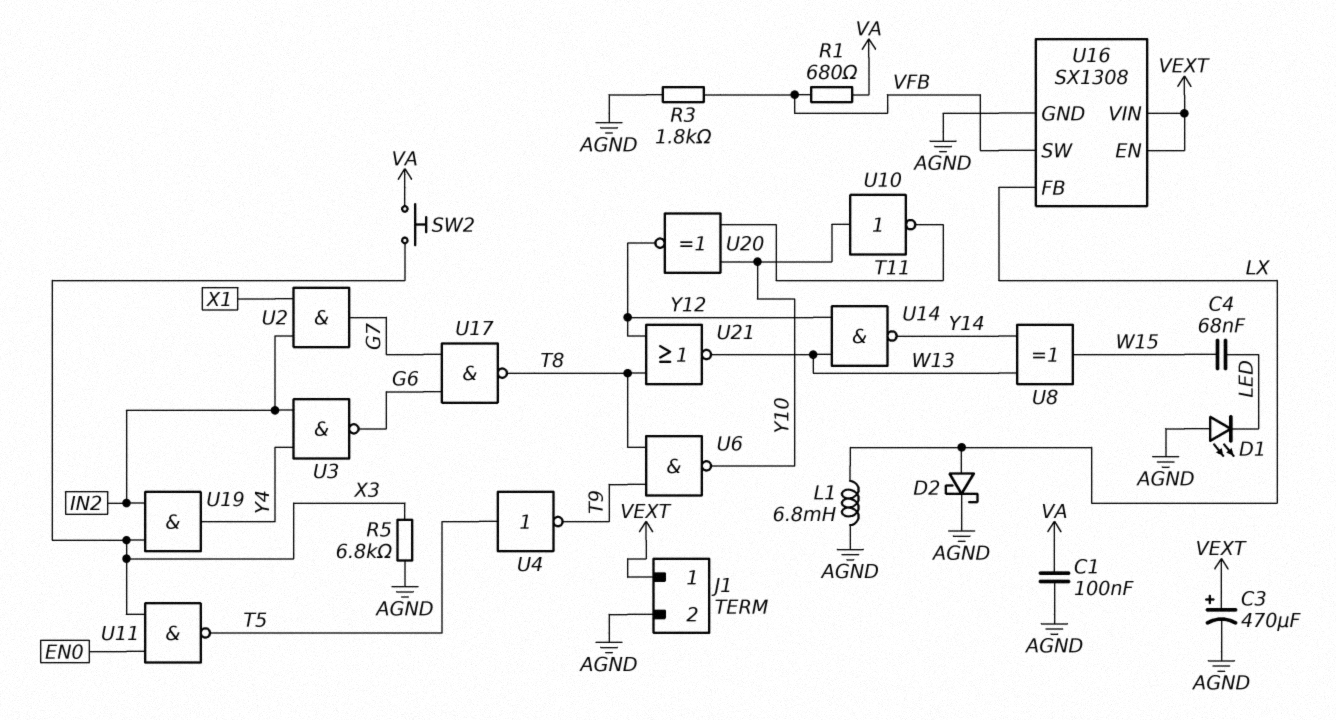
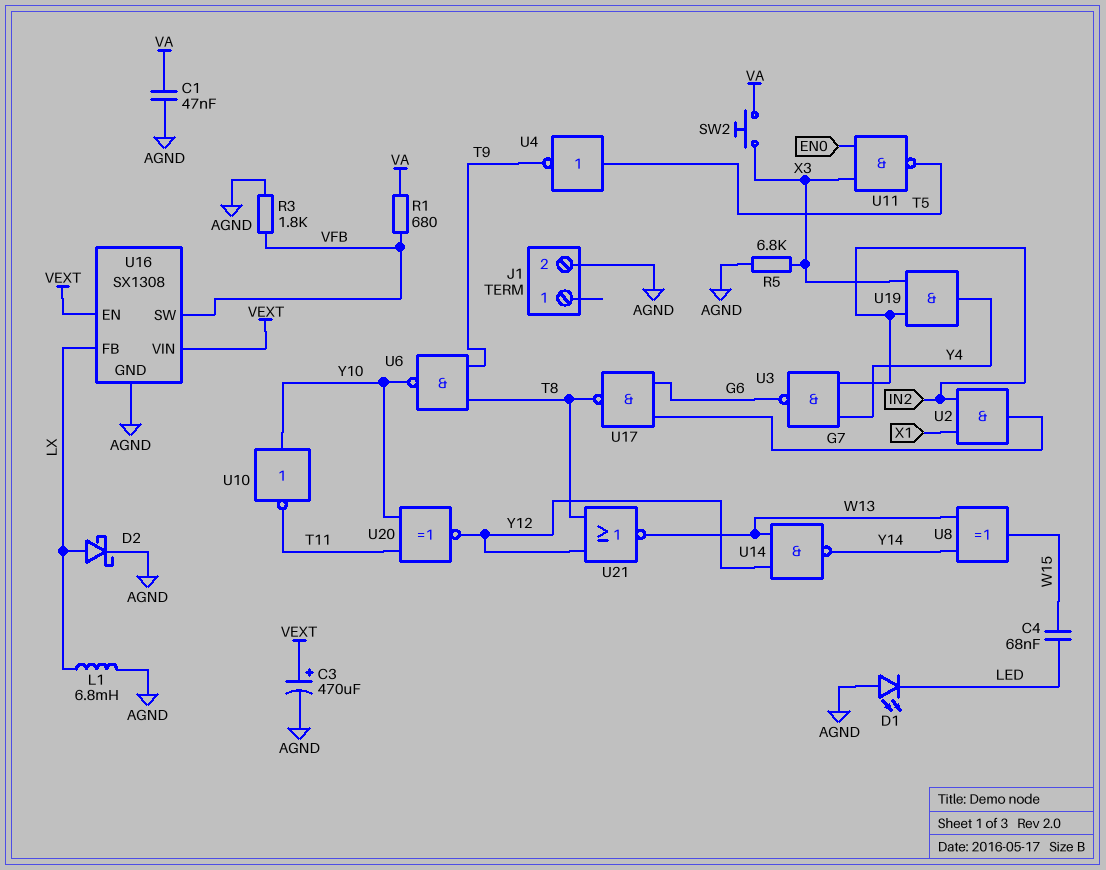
C1: 100nF (AGND, VA) -> 47nF (AGND, VA)
J1 pin 1: VEXT -> none

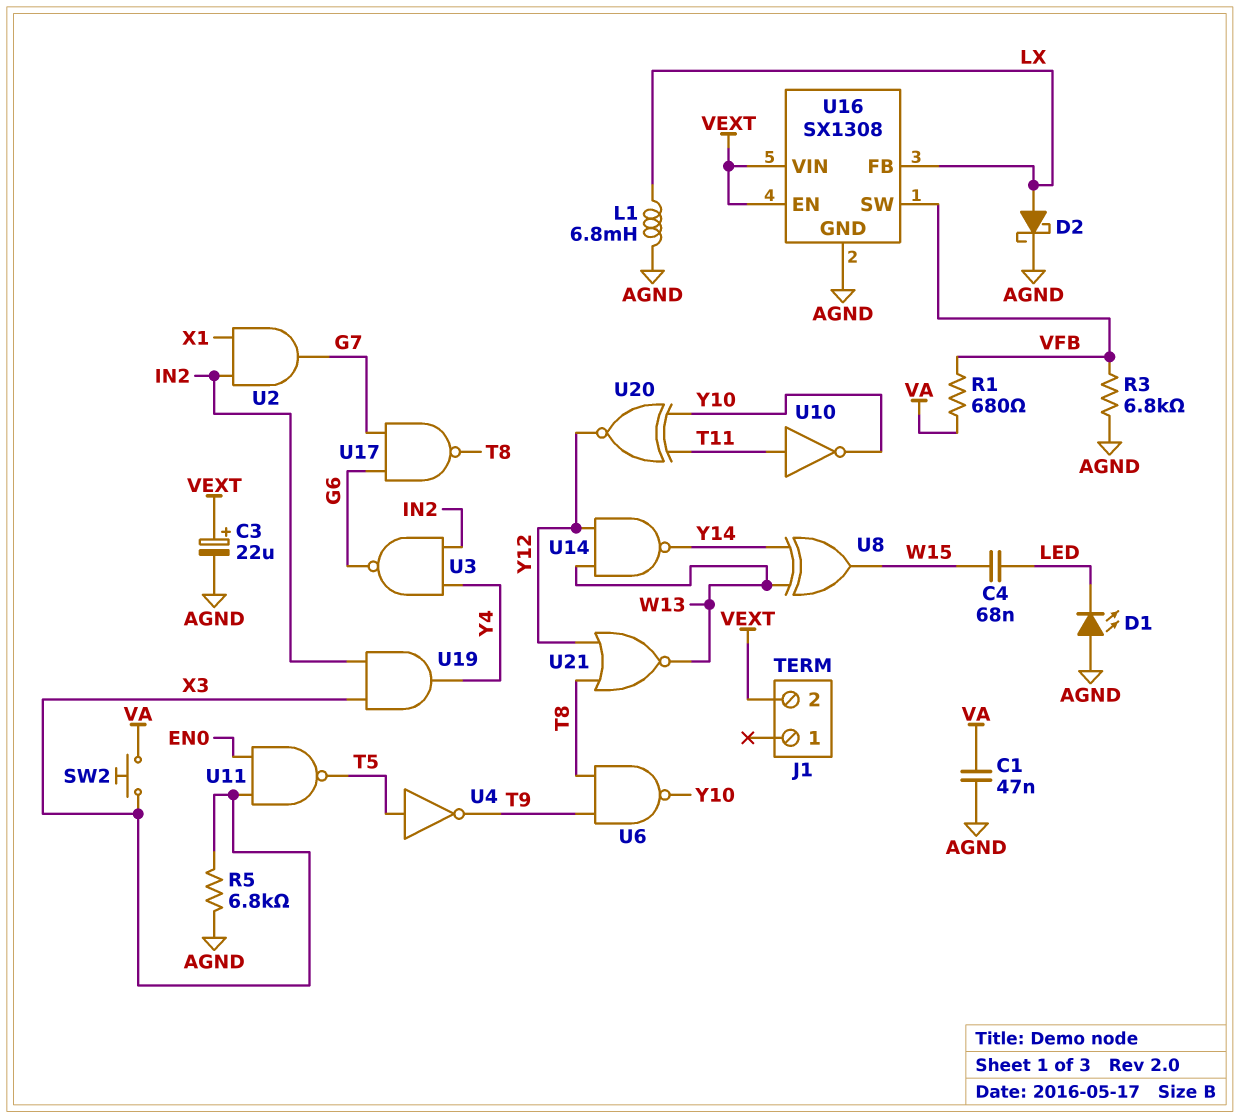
C3: 470uF (plus VEXT, minus AGND) -> 22uF (plus VEXT, minus AGND)
J1 pin 2: AGND -> VEXT
R3: 1.8k (AGND, VFB) -> 6.8k (AGND, VFB)
U10: NOT (in Y10, out T11) -> NOT (in T11, out Y10)

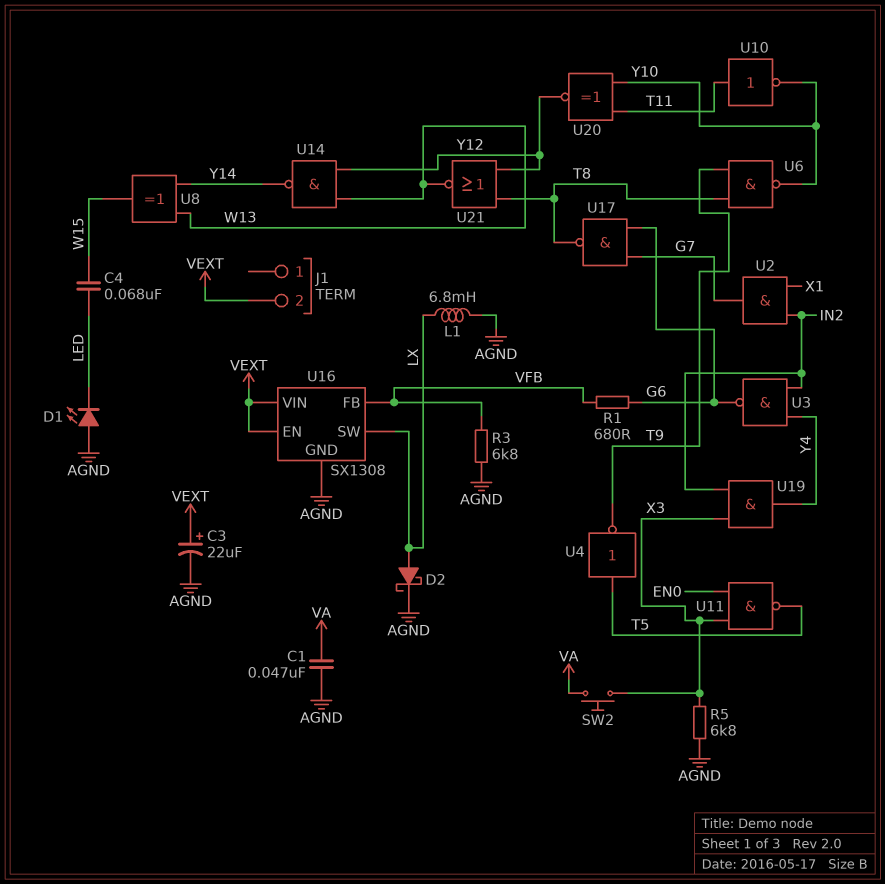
R1: 680 (VA, VFB) -> 680 (G6, VFB)
U16 pin FB: LX -> VFB
U16 pin SW: VFB -> LX

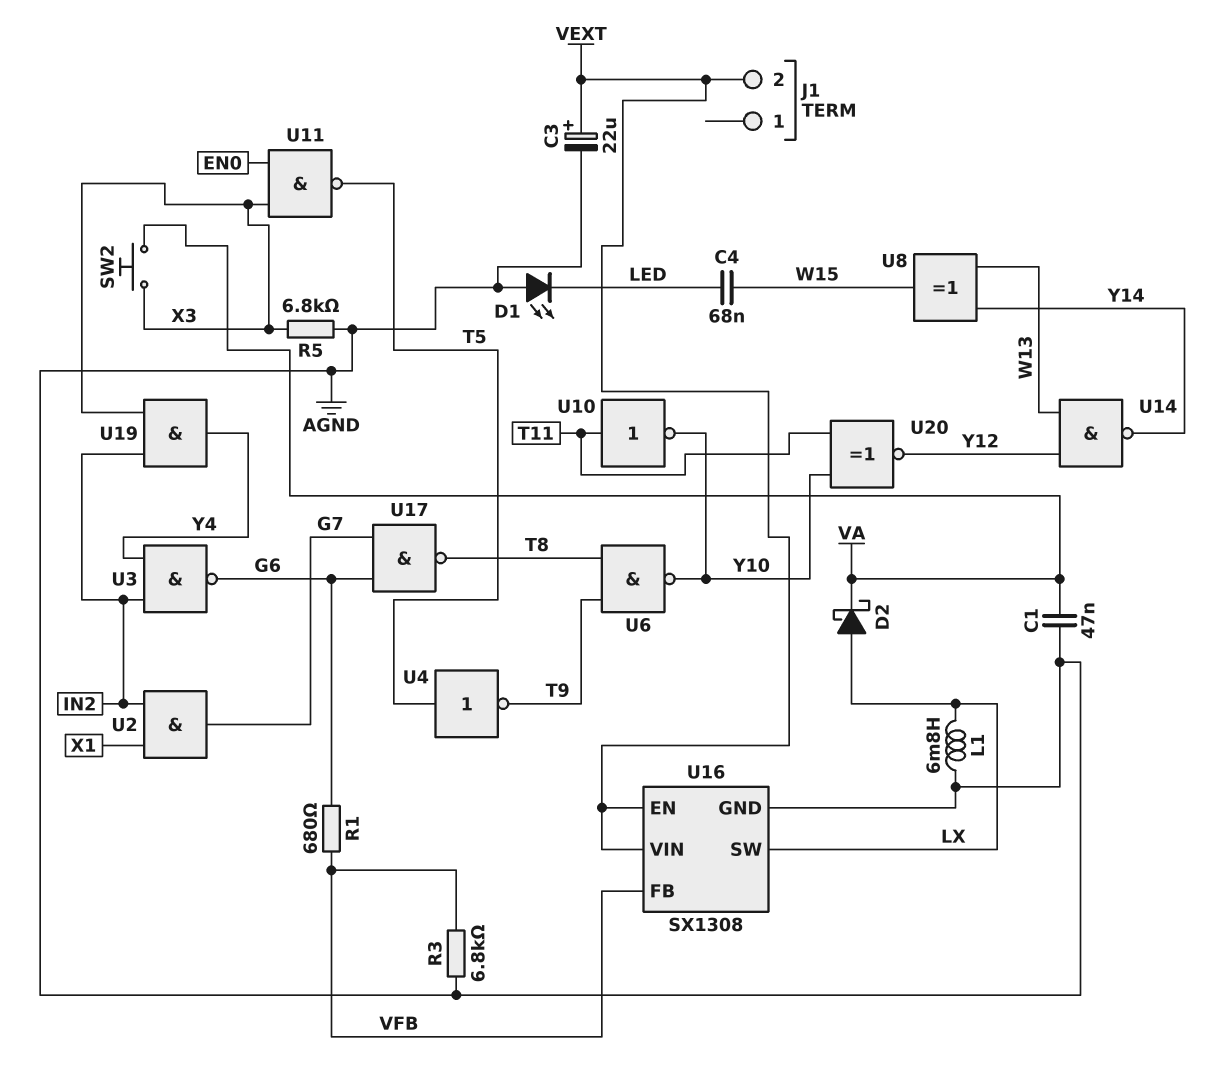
D2: schottky (A LX, K AGND) -> schottky (A LX, K VA)
U21: NOR (in T8, in Y12, out W13) -> none

